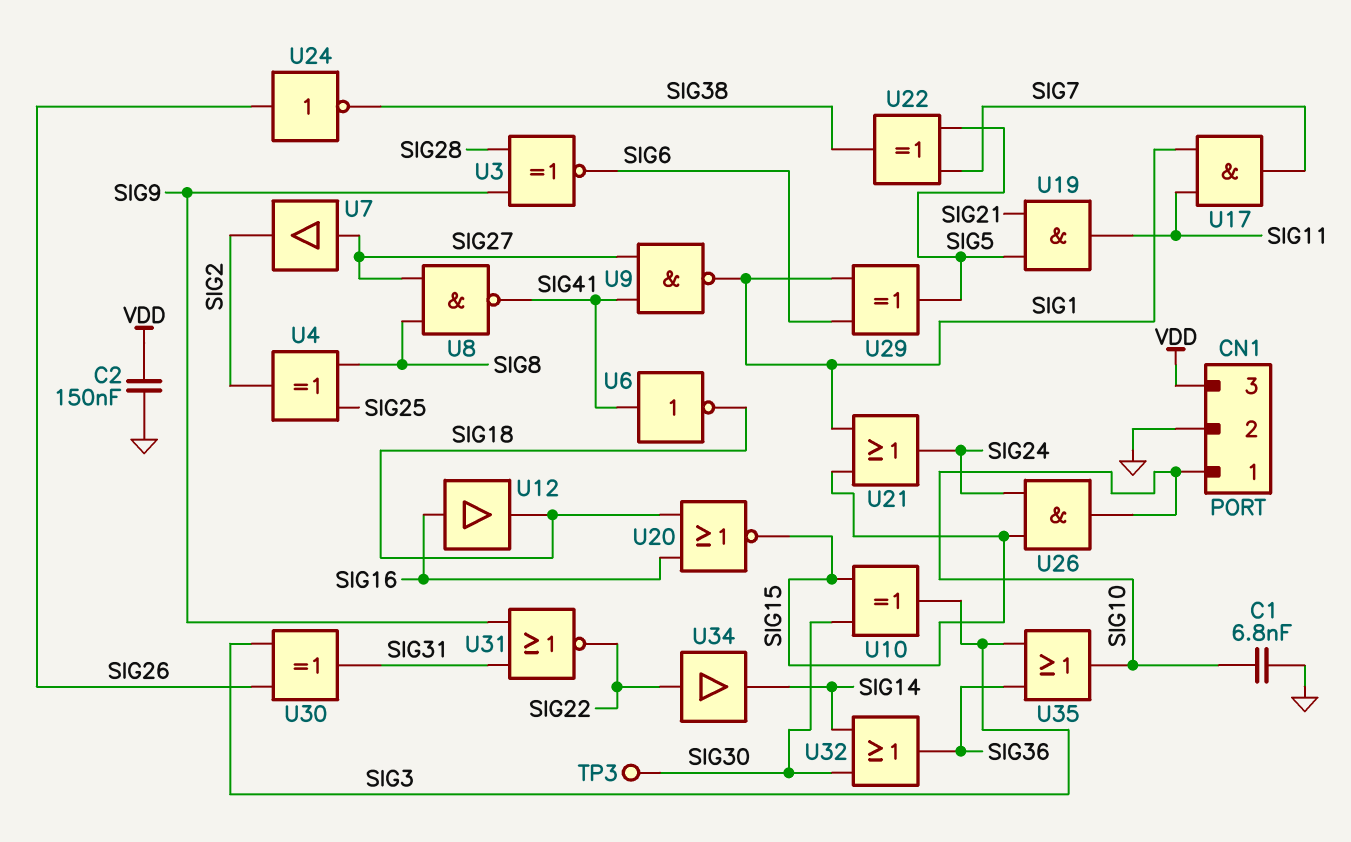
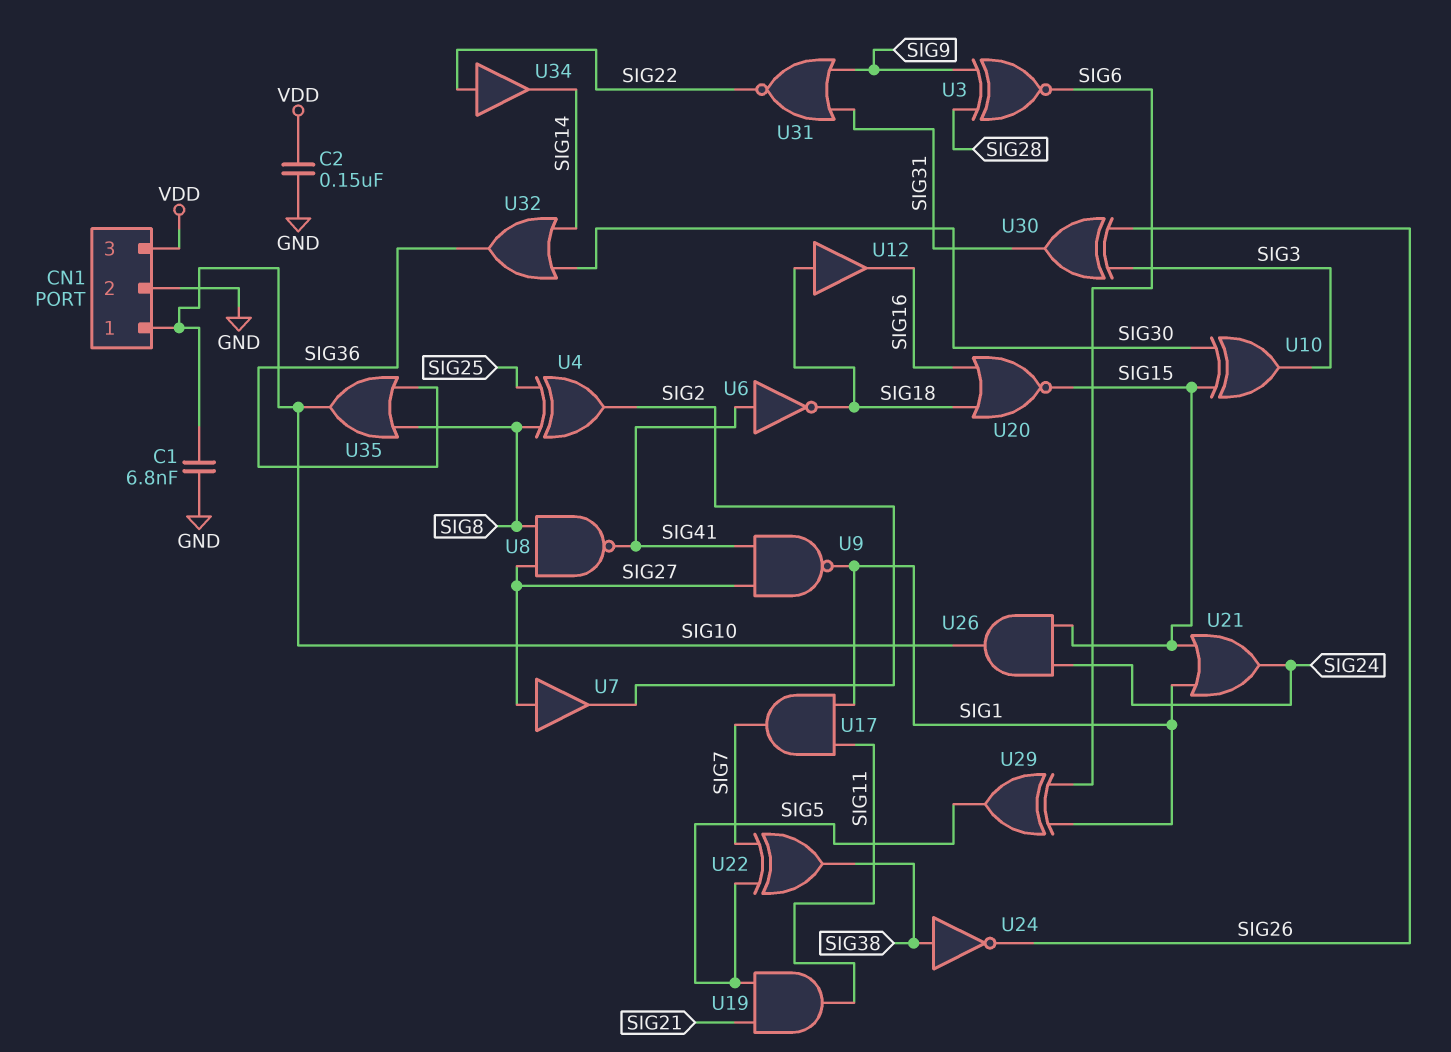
TP3: test point (SIG30) -> none
U12: buffer (in SIG16, out SIG18) -> buffer (in SIG18, out SIG16)
U24: NOT (in SIG26, out SIG38) -> NOT (in SIG38, out SIG26)
U35: OR (in SIG3, in SIG36, out SIG10) -> OR (in SIG8, in SIG36, out SIG10)

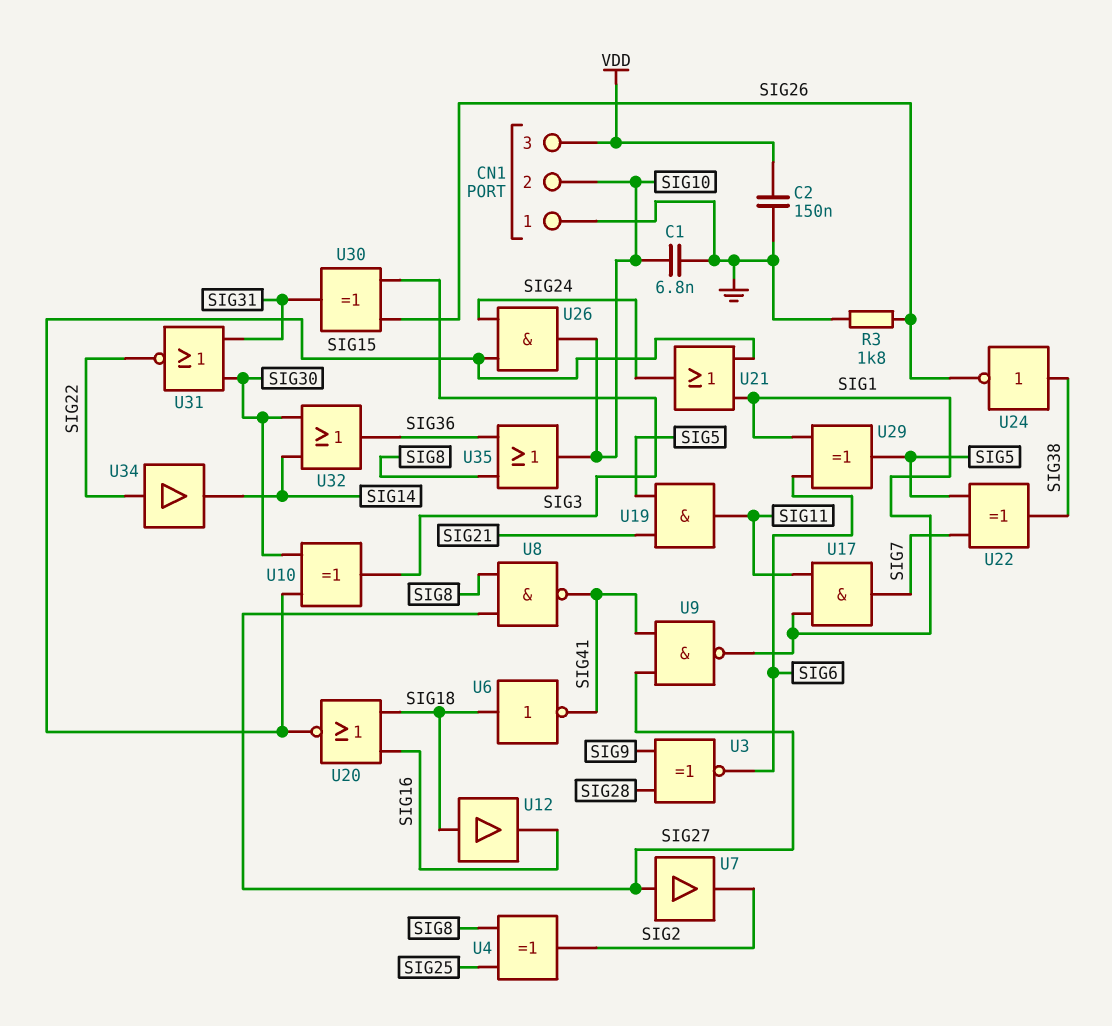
CN1 pin 1: SIG10 -> GND
CN1 pin 2: GND -> SIG10
R3: none -> 1.8k (GND, SIG26)
U6: NOT (in SIG41, out SIG18) -> NOT (in SIG18, out SIG41)
U31: NOR (in SIG9, in SIG31, out SIG22) -> NOR (in SIG30, in SIG31, out SIG22)

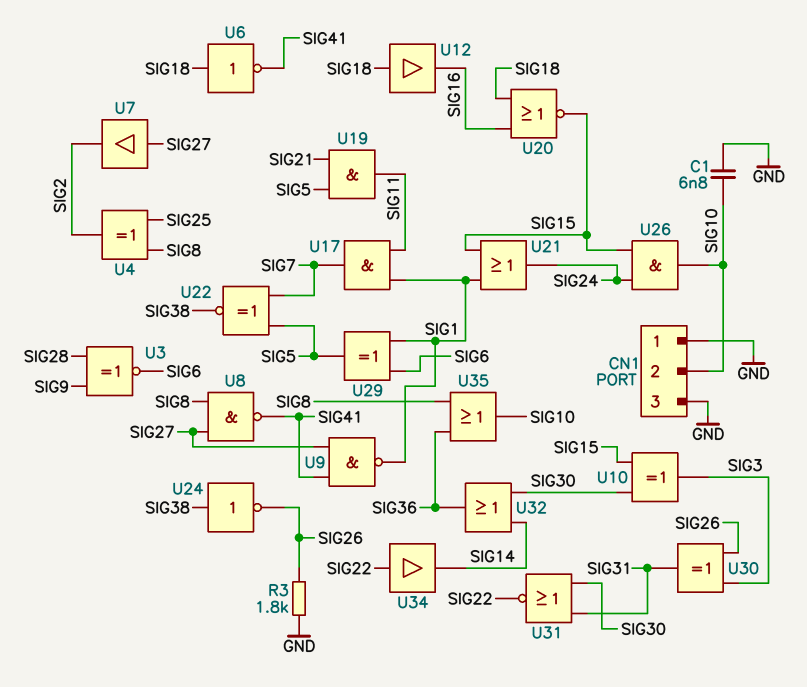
C2: 150nF (GND, VDD) -> none
CN1 pin 3: VDD -> GND
U22: XOR (in SIG5, in SIG7, out SIG38) -> XNOR (in SIG5, in SIG7, out SIG38)

